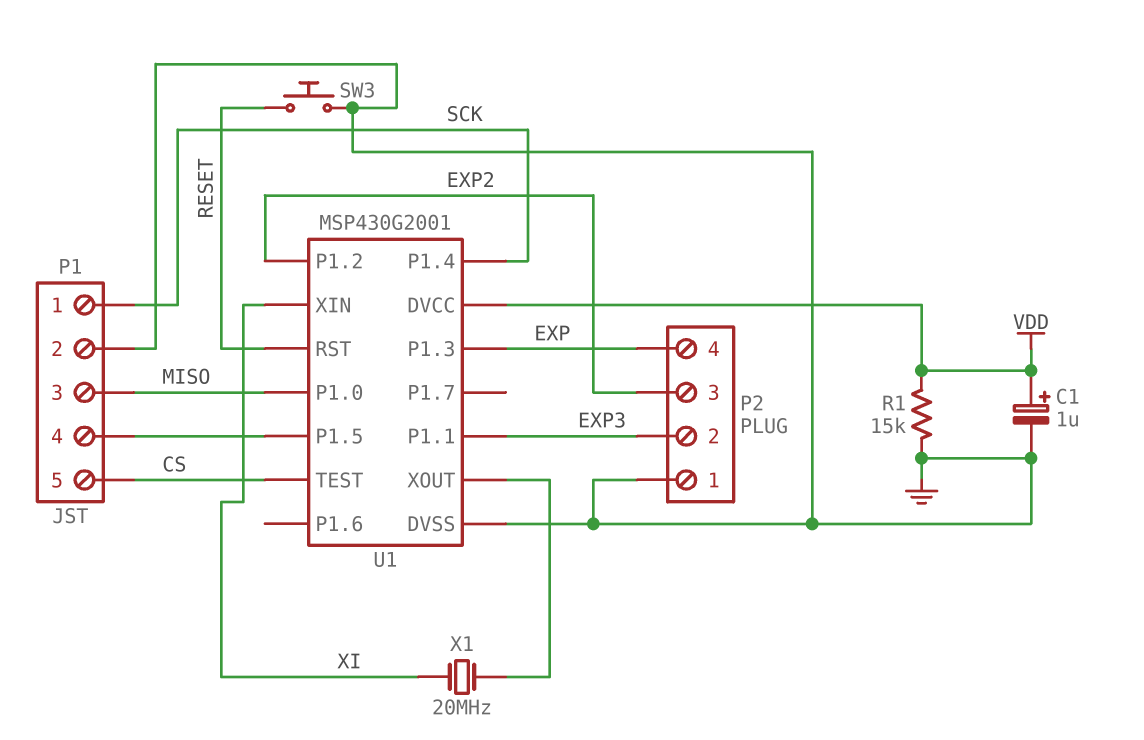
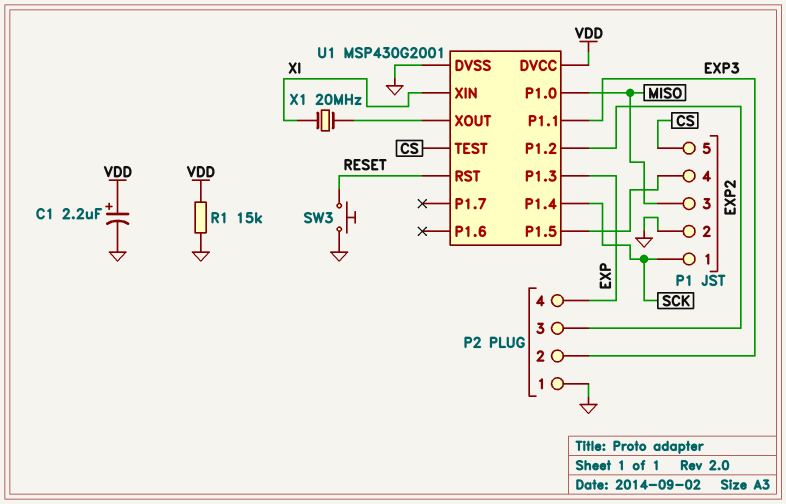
C1: 1uF (plus VDD, minus GND) -> 2.2uF (plus VDD, minus GND)

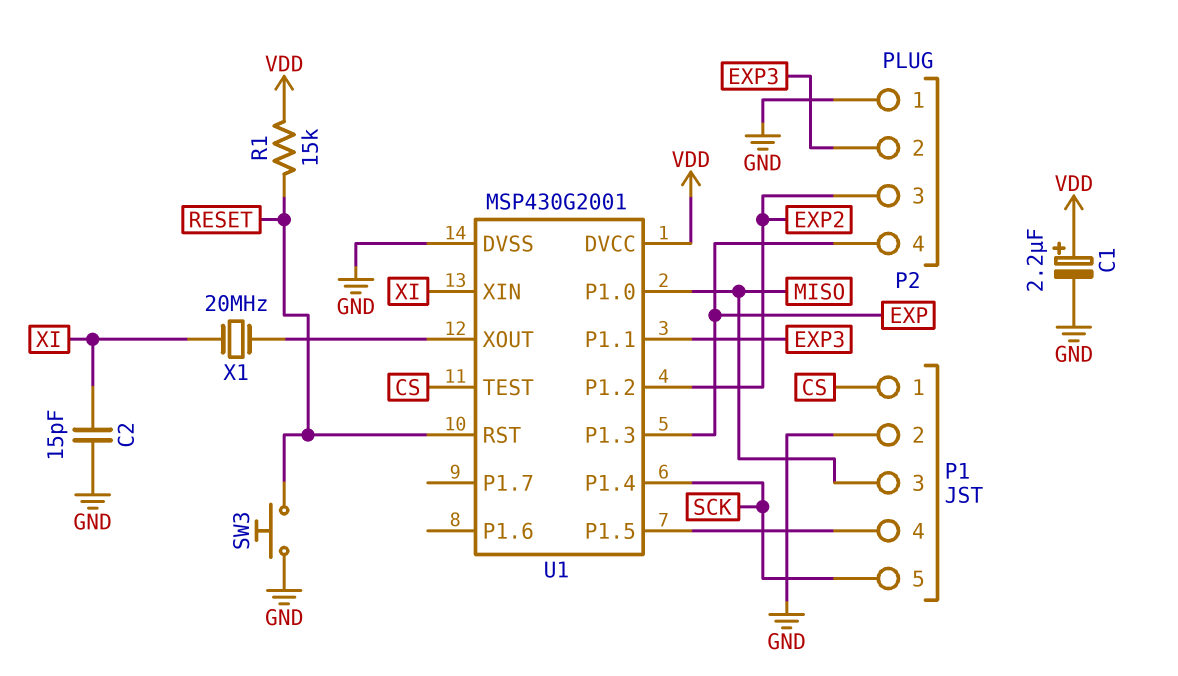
C2: none -> 15pF (GND, XI)
P1 pin 1: SCK -> CS
P1 pin 5: CS -> SCK
R1: 15k (GND, VDD) -> 15k (RESET, VDD)

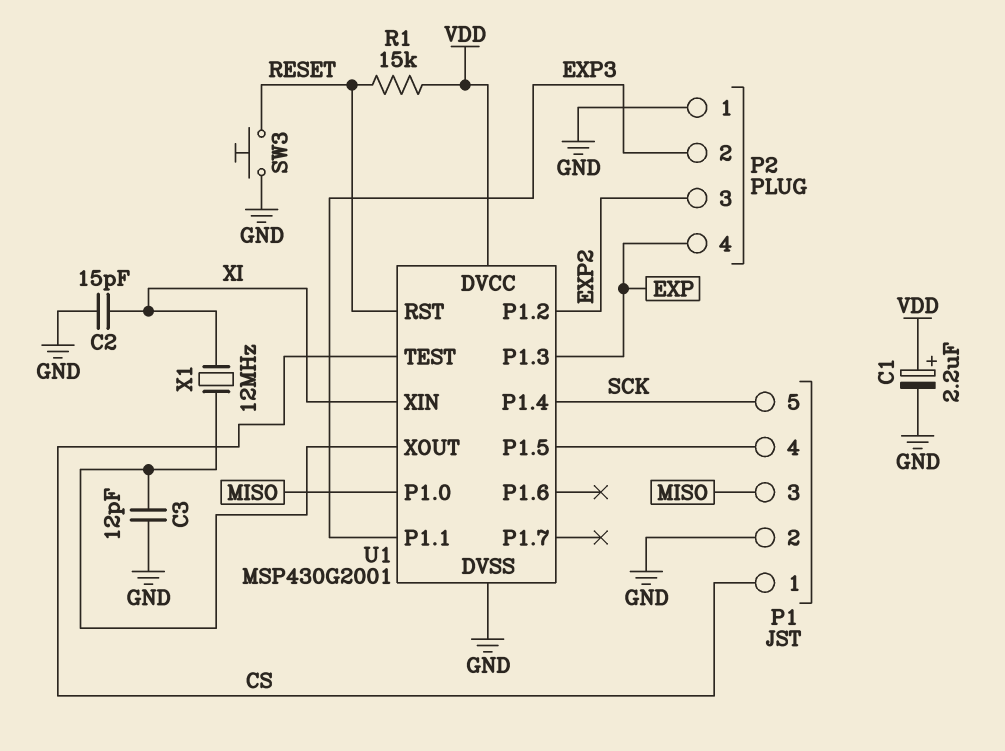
C3: none -> 12pF (GND, U1/XOUT)
X1: 20MHz (U1/XOUT, XI) -> 12MHz (U1/XOUT, XI)

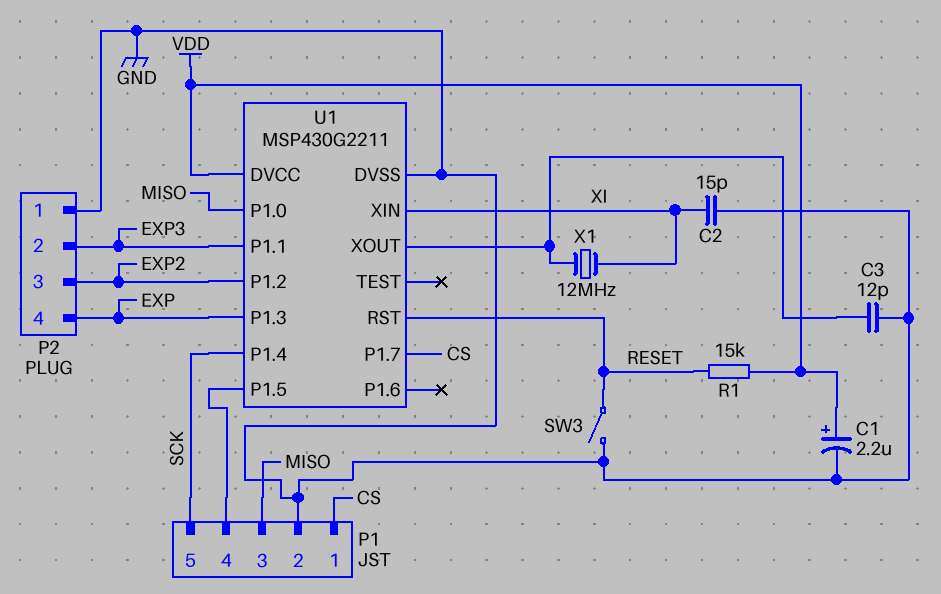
SW3: button (GND, RESET) -> switch (GND, RESET)
U1: MSP430G2001 -> MSP430G2211
U1 pin P1.7: none -> CS
U1 pin TEST: CS -> none

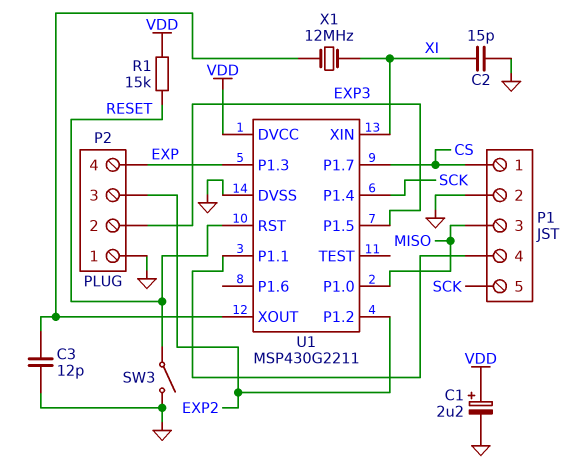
U1 pin P1.1: EXP3 -> P1/4
U1 pin P1.5: P1/4 -> EXP3

